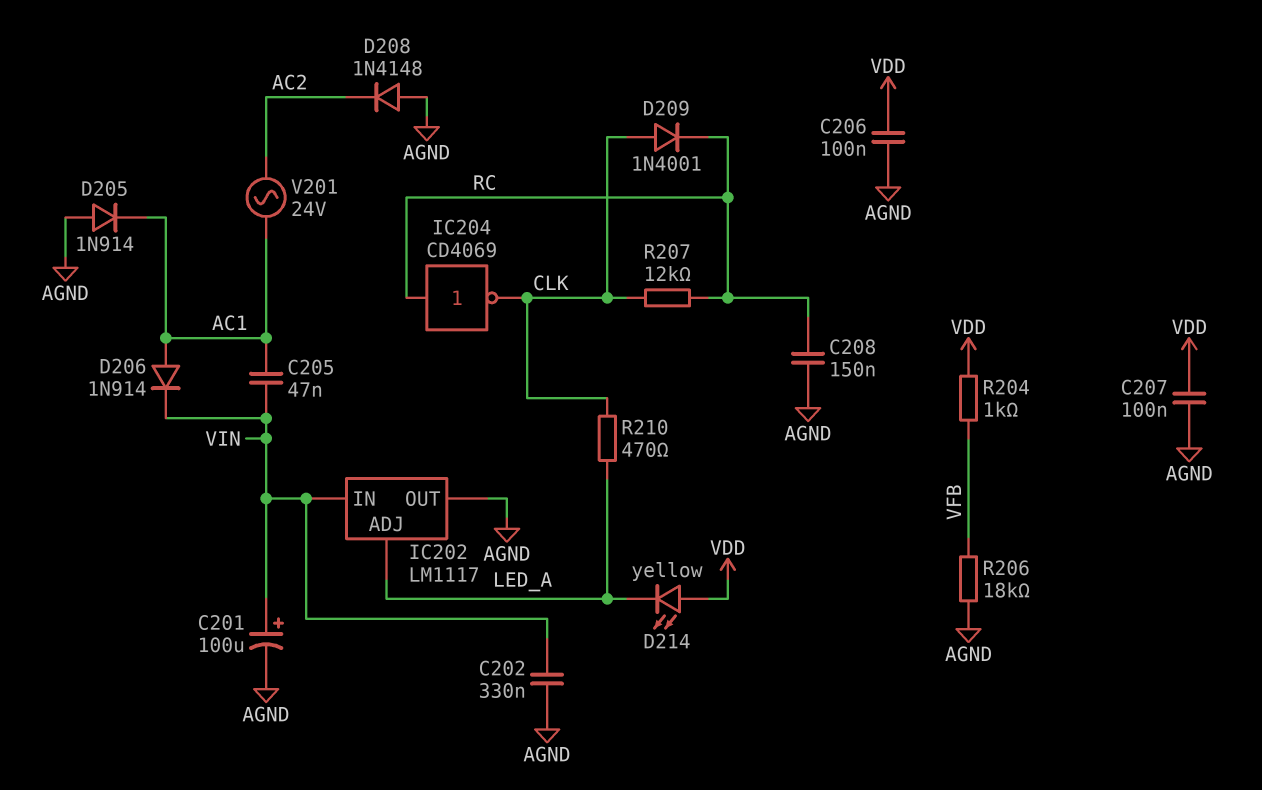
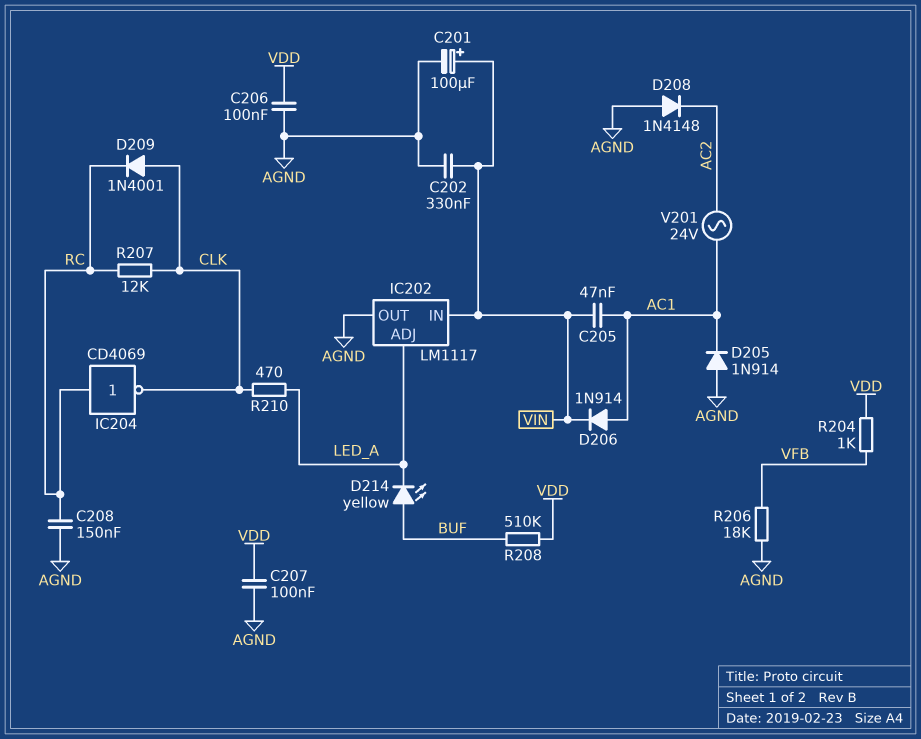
D214: LED yellow (A VDD, K LED_A) -> LED yellow (A BUF, K LED_A)
R208: none -> 510k (BUF, VDD)

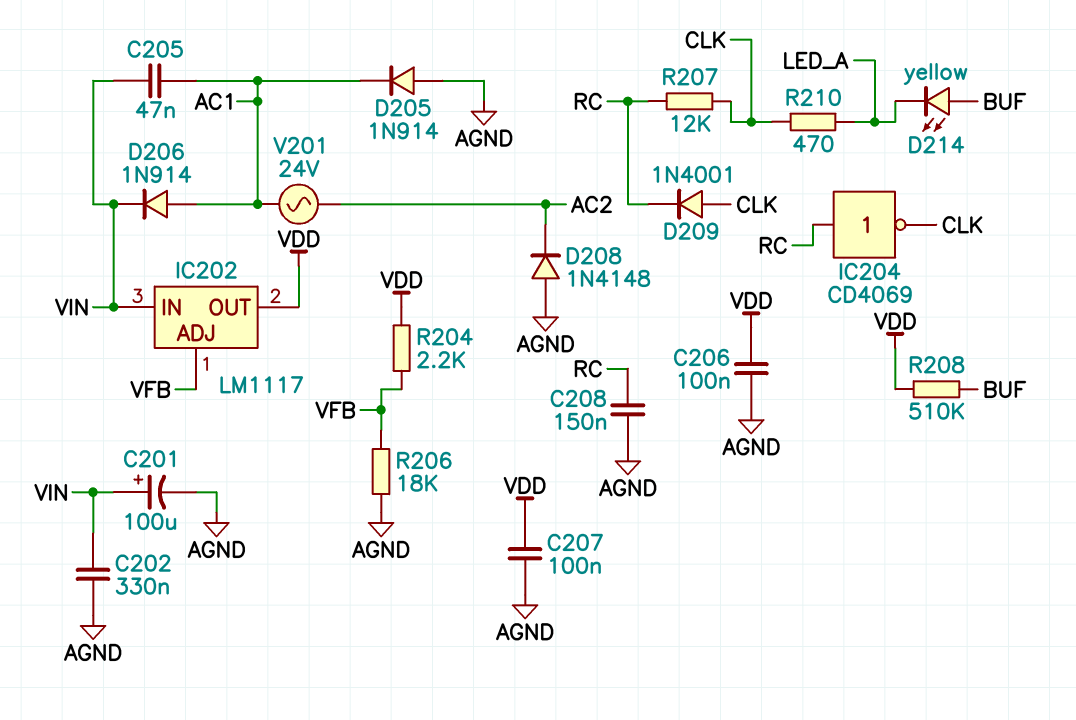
IC202 pin ADJ: LED_A -> VFB
IC202 pin OUT: AGND -> VDD
R204: 1k (VDD, VFB) -> 2.2k (VDD, VFB)

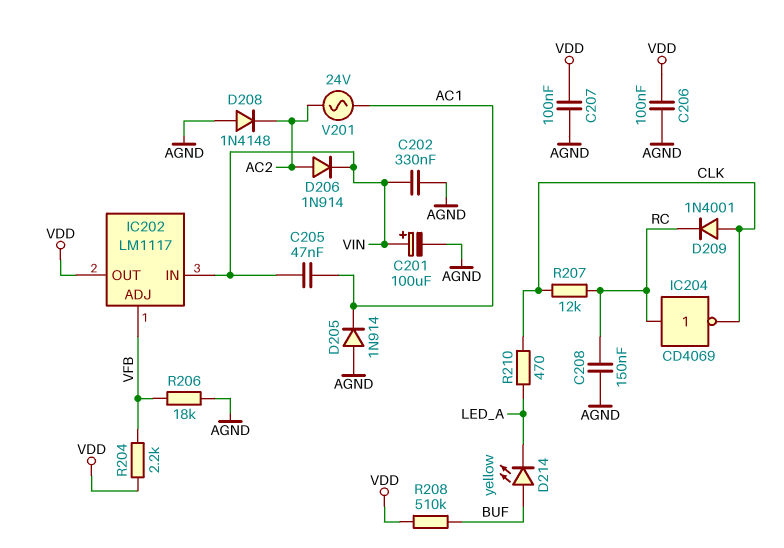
D206: diode 1N914 (A AC1, K VIN) -> diode 1N914 (A AC2, K VIN)

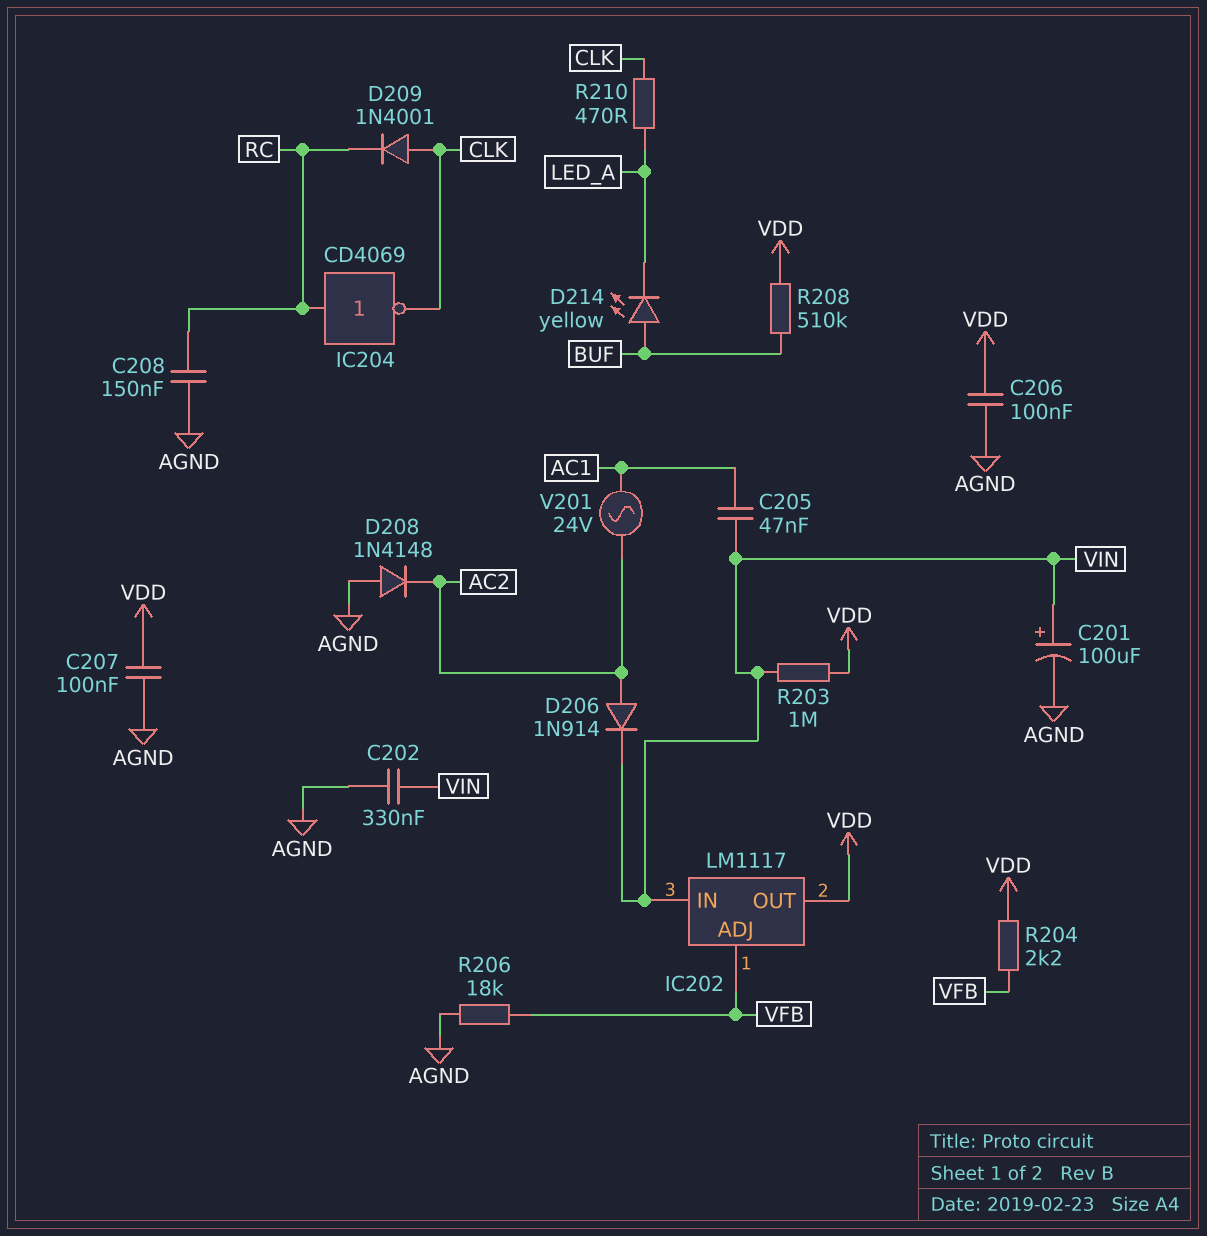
D205: diode 1N914 (A AGND, K AC1) -> none
R203: none -> 1M (VDD, VIN)
R207: 12k (CLK, RC) -> none

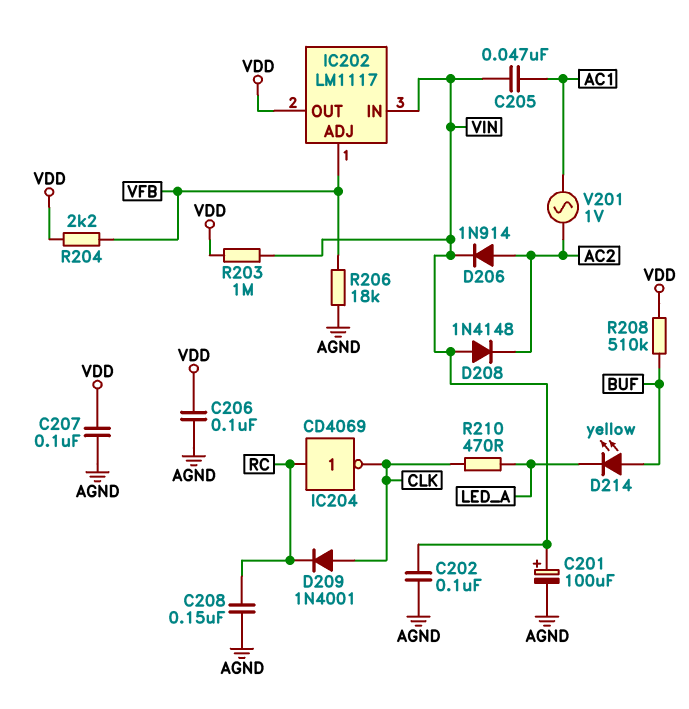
C202: 330nF (AGND, VIN) -> 100nF (AGND, VIN)
D208: diode 1N4148 (A AGND, K AC2) -> diode 1N4148 (A VIN, K AC2)
V201: AC 24V (AC1, AC2) -> AC 1V (AC1, AC2)

